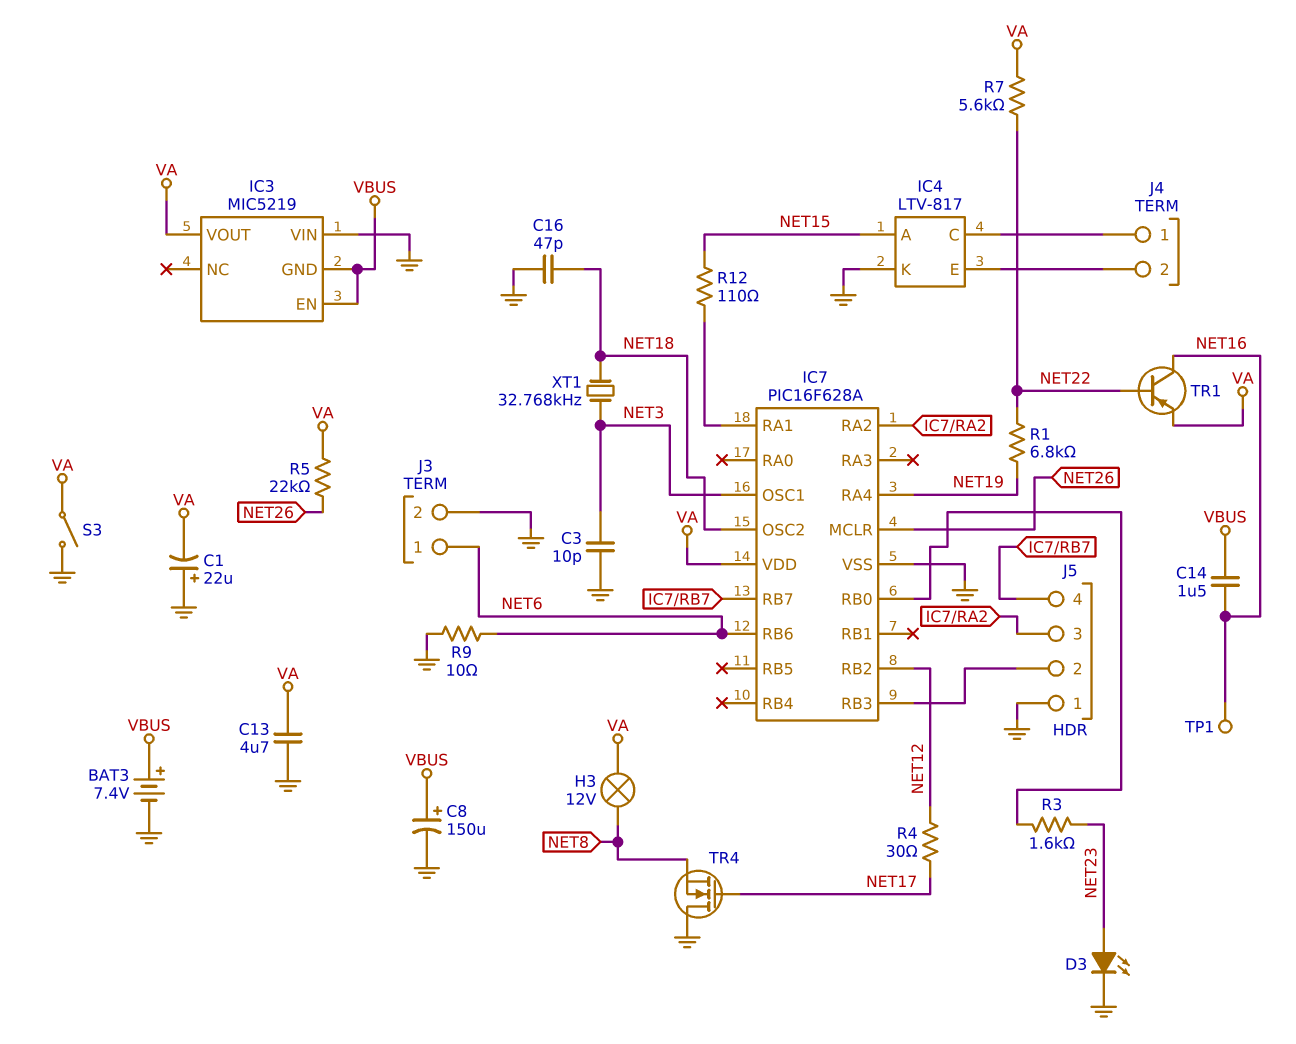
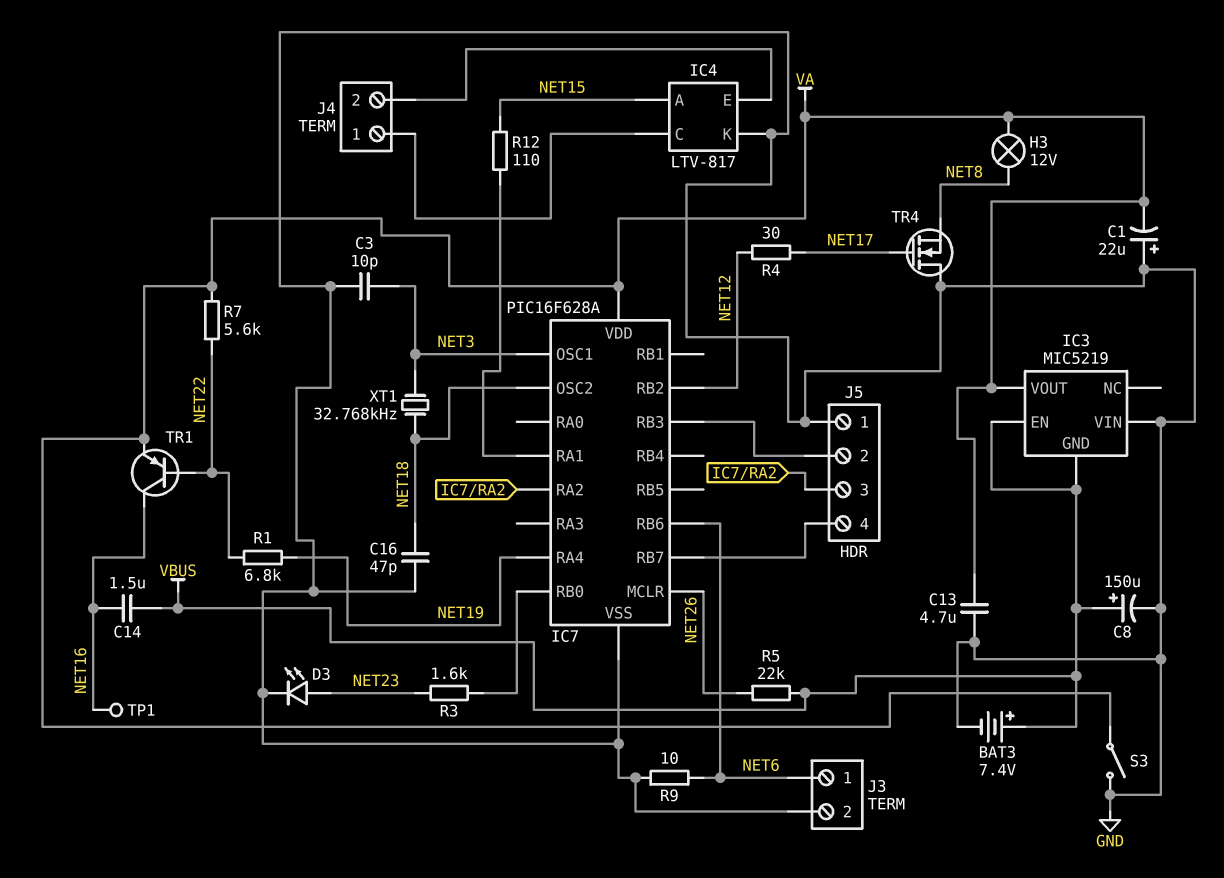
R5: 22k (NET26, VA) -> 22k (NET26, VBUS)

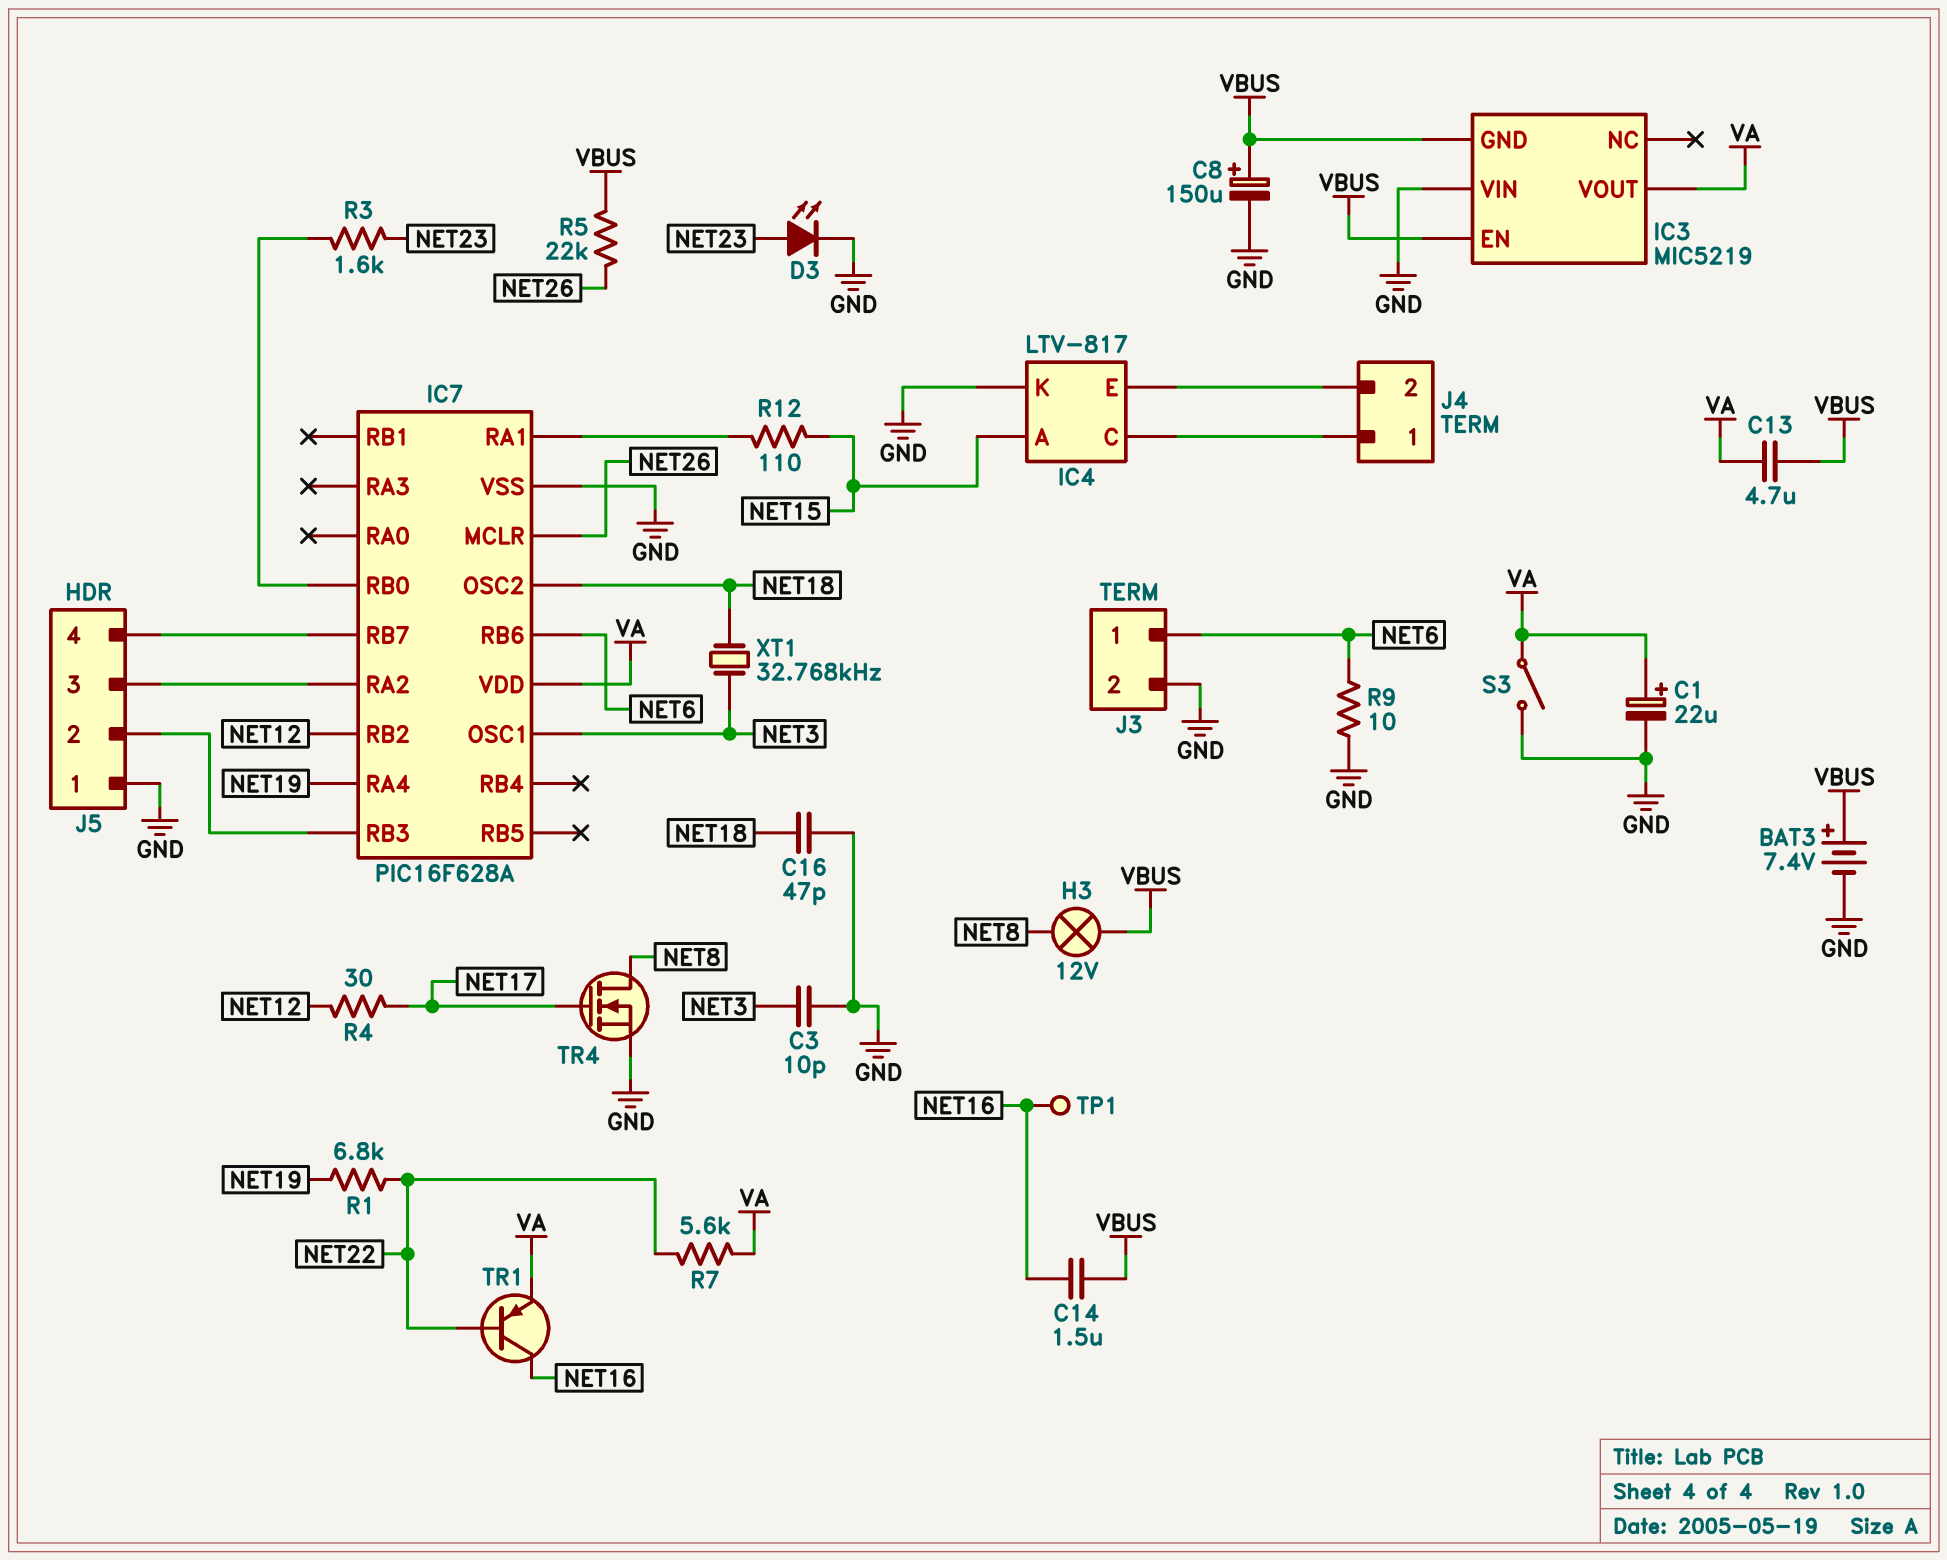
C1: 22uF (plus GND, minus VA) -> 22uF (plus VA, minus GND)
C13: 4.7uF (GND, VA) -> 4.7uF (VA, VBUS)
H3: lamp 12V (NET8, VA) -> lamp 12V (NET8, VBUS)
TR4: NMOS (G NET17, D GND, S NET8) -> NMOS (G NET17, D NET8, S GND)

